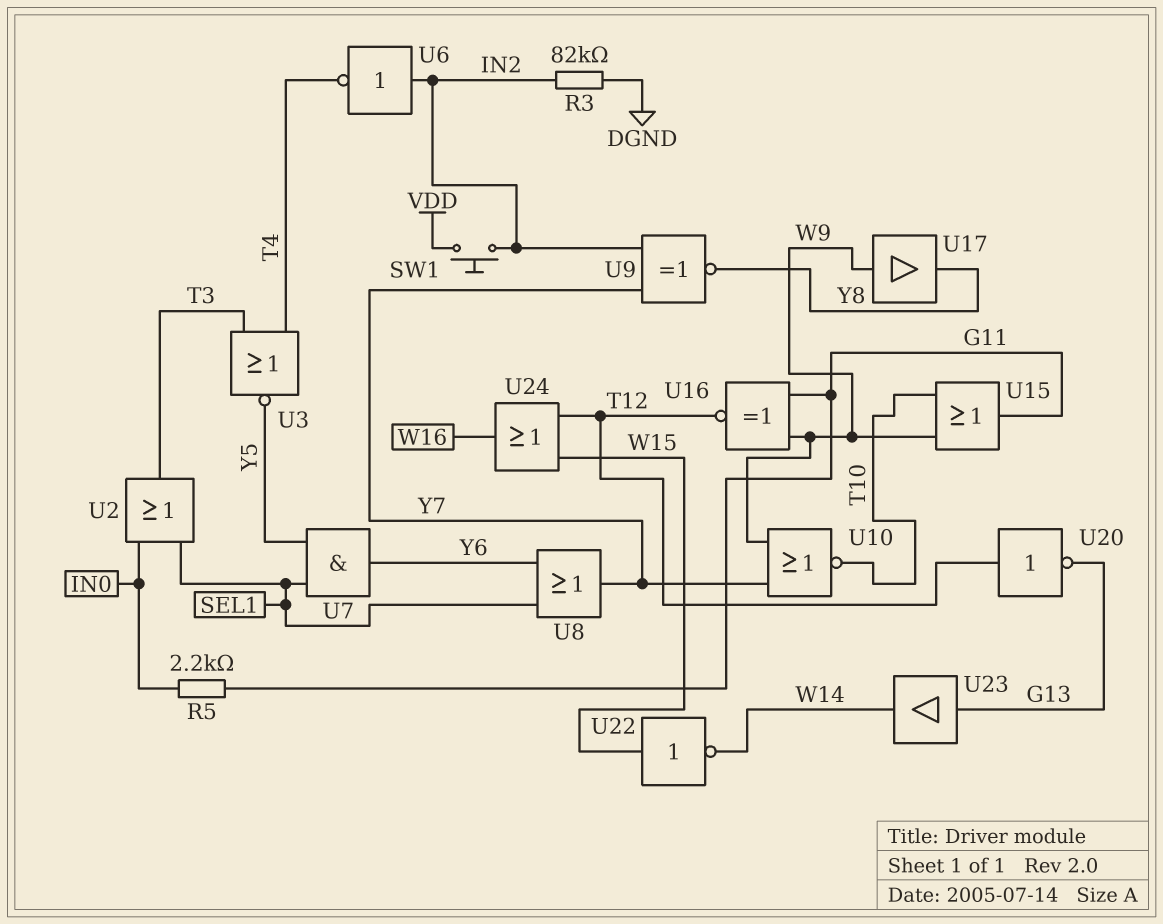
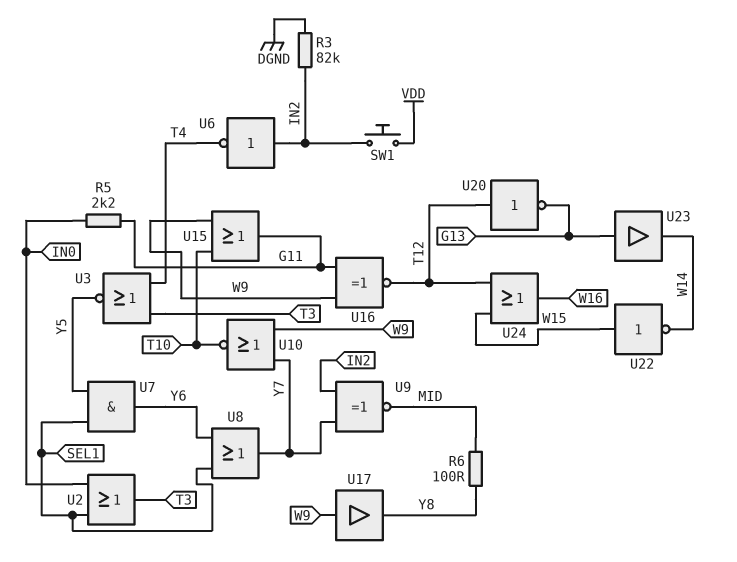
R6: none -> 100 (MID, Y8)
U9: XNOR (in IN2, in Y7, out Y8) -> XNOR (in IN2, in Y7, out MID)

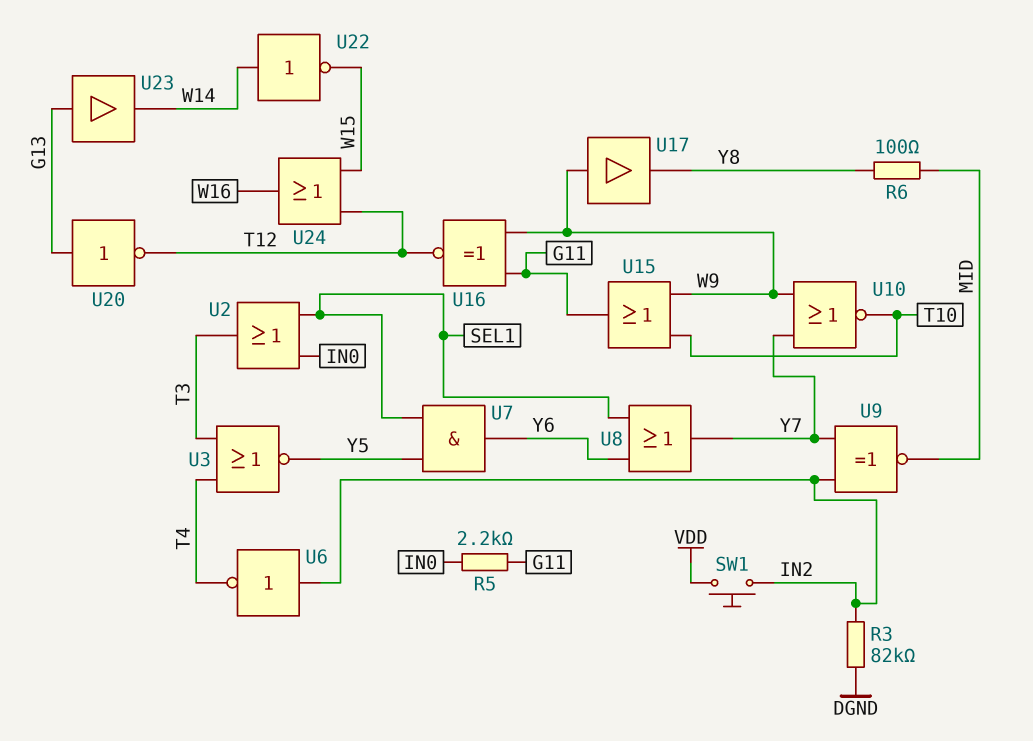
U20: NOT (in T12, out G13) -> NOT (in G13, out T12)
U22: NOT (in W15, out W14) -> NOT (in W14, out W15)

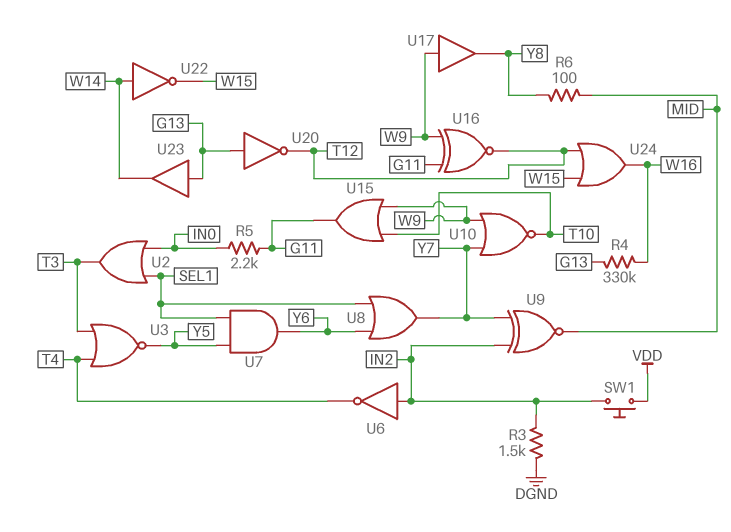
R3: 82k (DGND, IN2) -> 1.5k (DGND, IN2)
R4: none -> 330k (G13, W16)

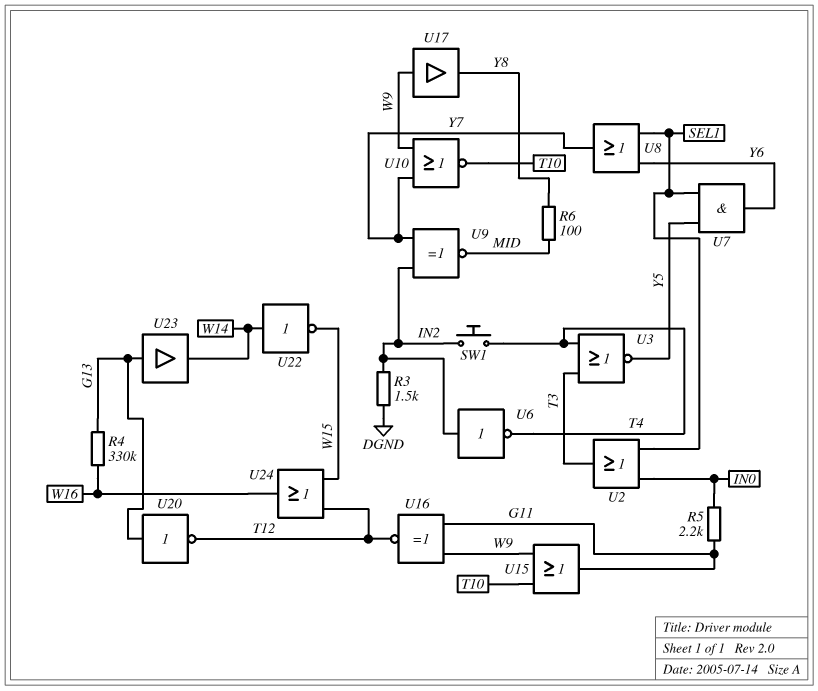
SW1: button (IN2, VDD) -> button (IN2, T4)

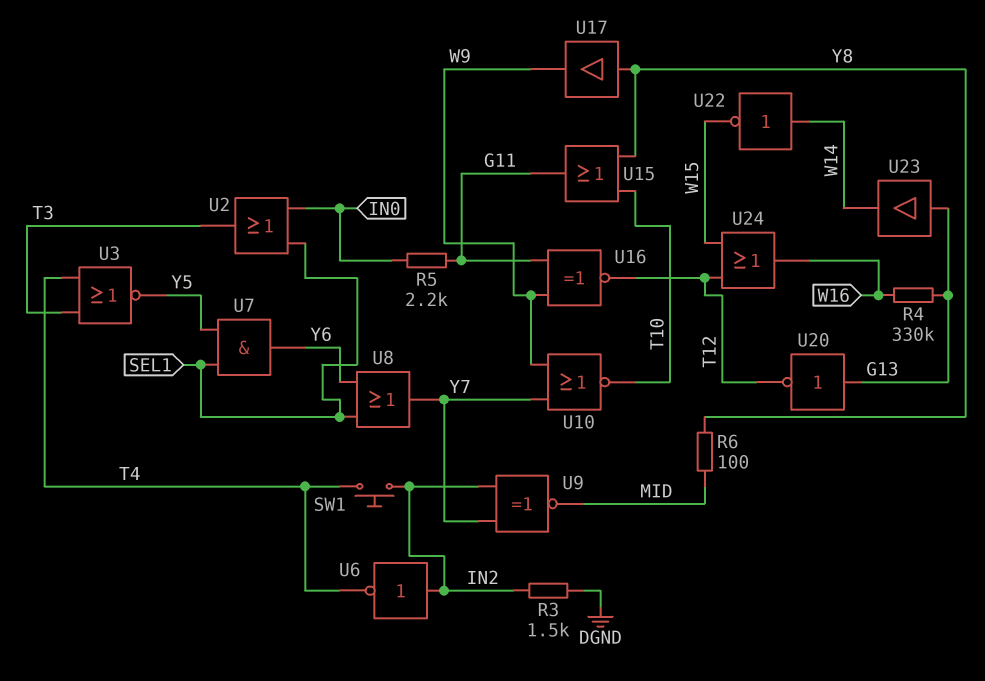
U15: OR (in T10, in W9, out G11) -> OR (in T10, in Y8, out G11)
U17: buffer (in W9, out Y8) -> buffer (in Y8, out W9)

